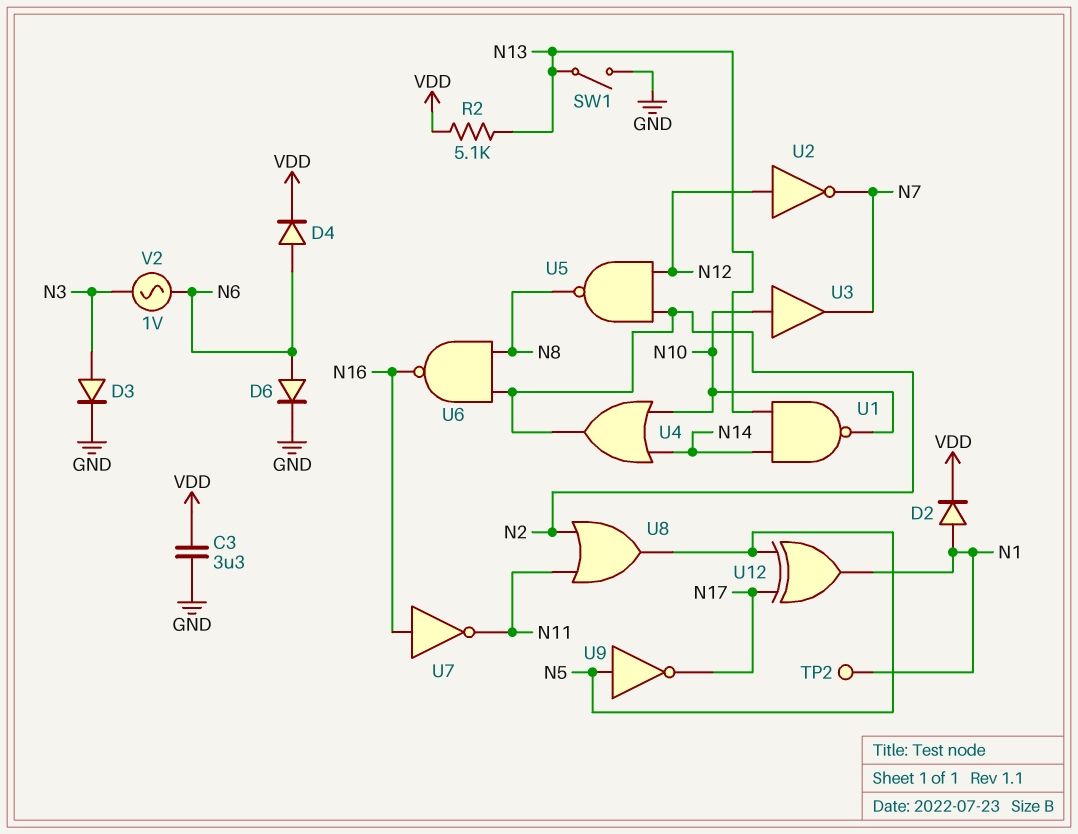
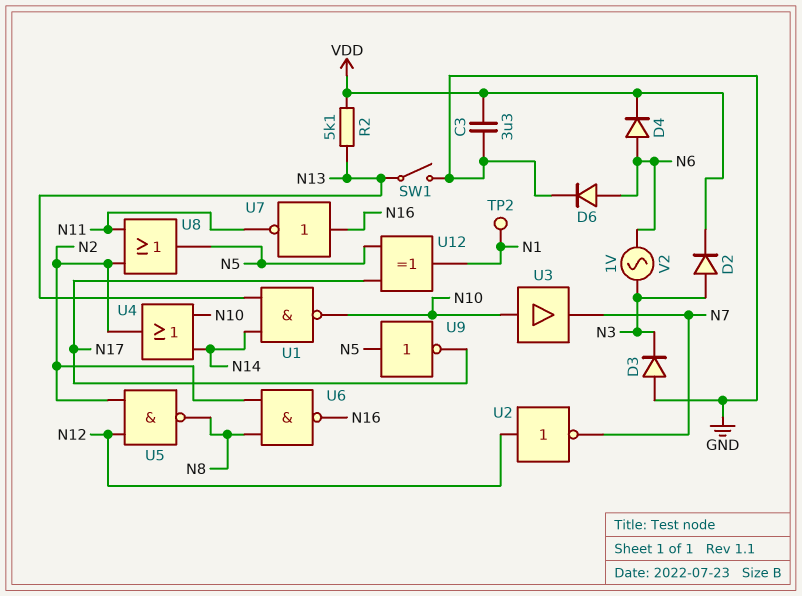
D2: diode (A N1, K VDD) -> diode (A N3, K VDD)
D3: diode (A N3, K GND) -> diode (A GND, K N3)

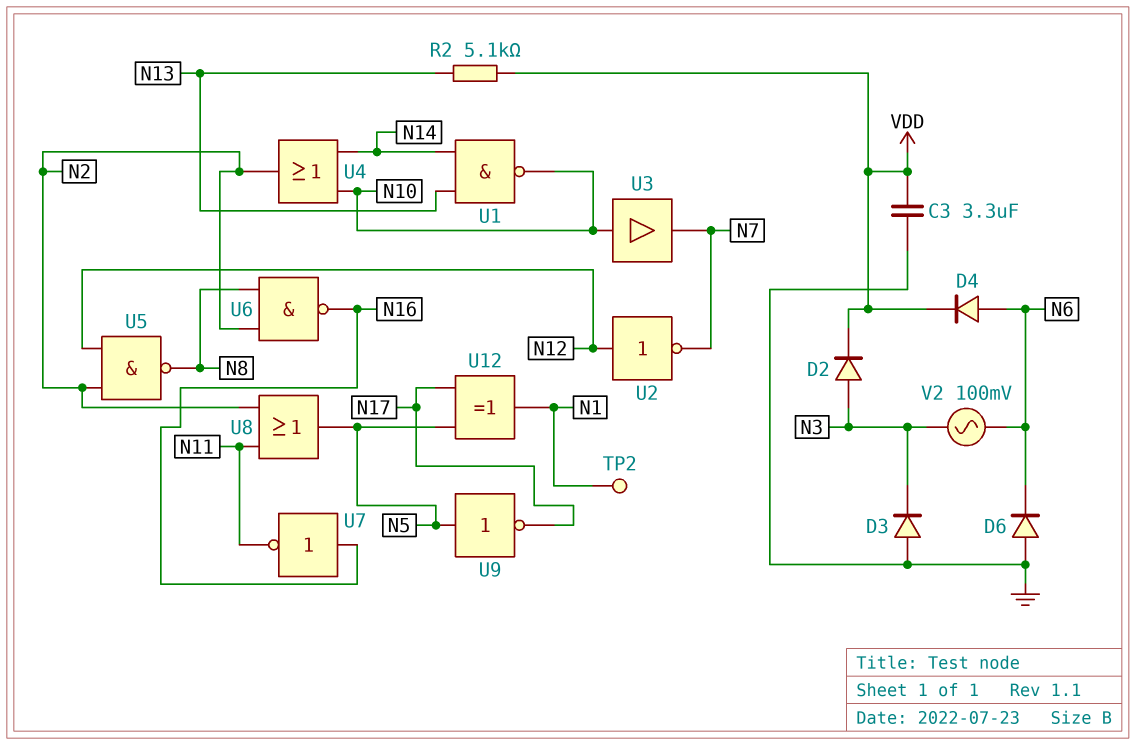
D6: diode (A N6, K GND) -> diode (A GND, K N6)
SW1: switch (GND, N13) -> none
V2: AC 1V (N3, N6) -> AC 100mV (N3, N6)

